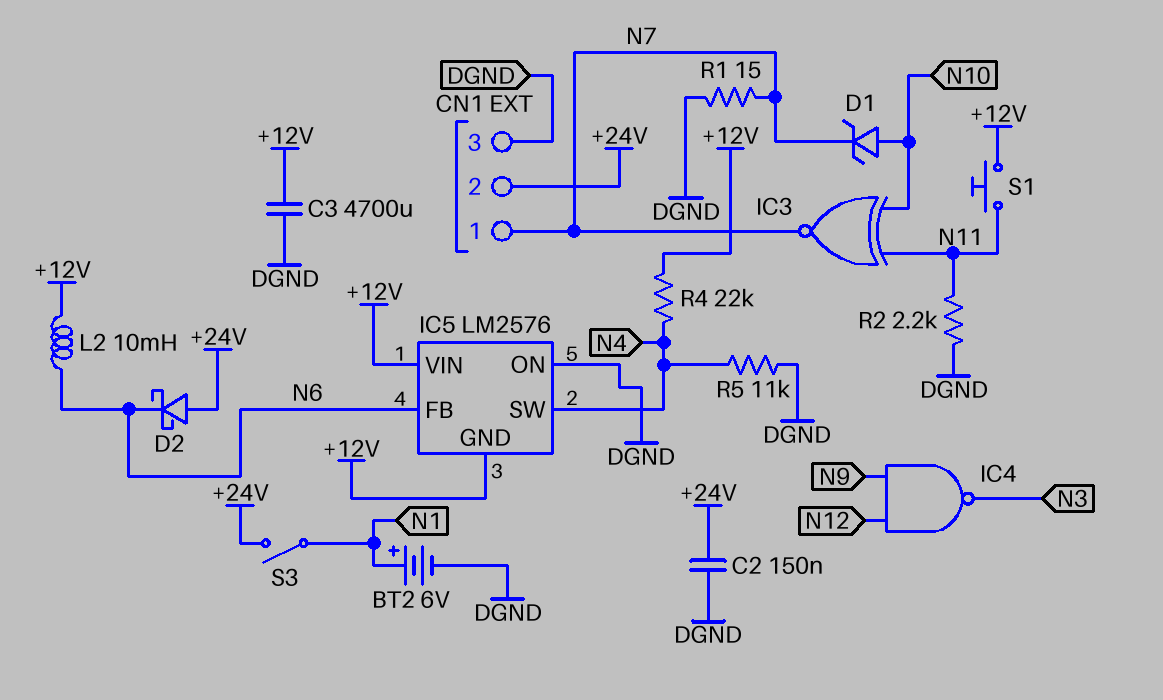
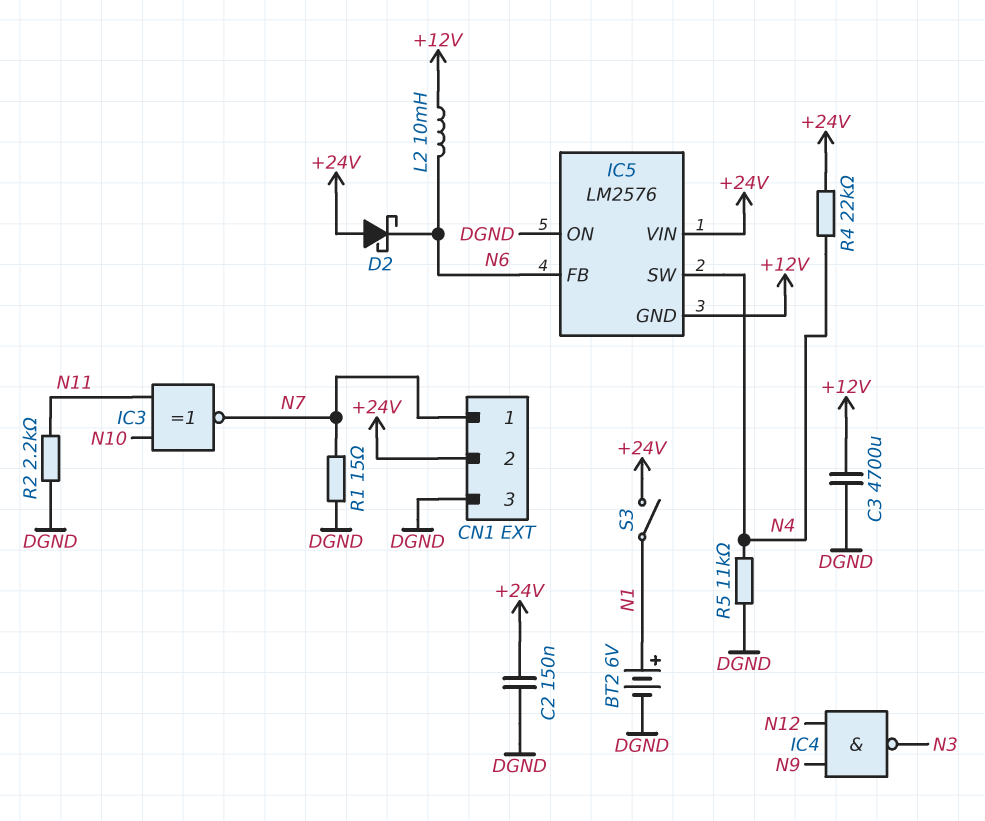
D1: zener (A N10, K N7) -> none
IC5 pin VIN: +12V -> +24V
R4: 22k (+12V, N4) -> 22k (+24V, N4)
S1: button (+12V, N11) -> none

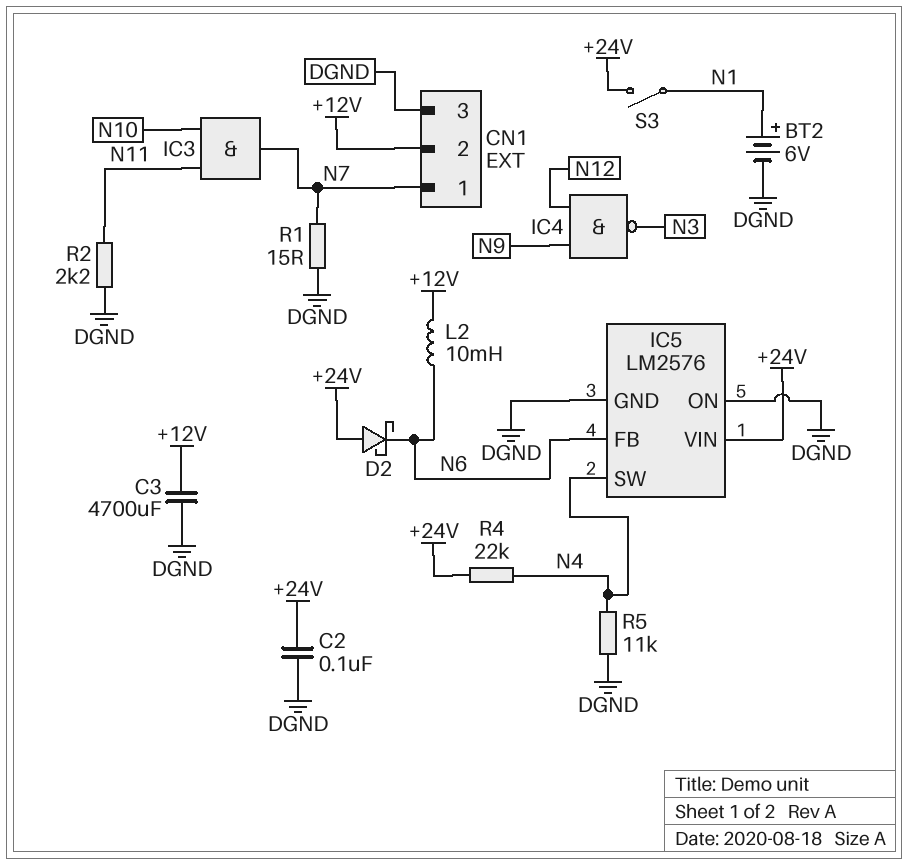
C2: 150nF (+24V, DGND) -> 100nF (+24V, DGND)
CN1 pin 2: +24V -> +12V
IC3: XNOR (in N10, in N11, out N7) -> AND (in N10, in N11, out N7)
IC5 pin GND: +12V -> DGND

